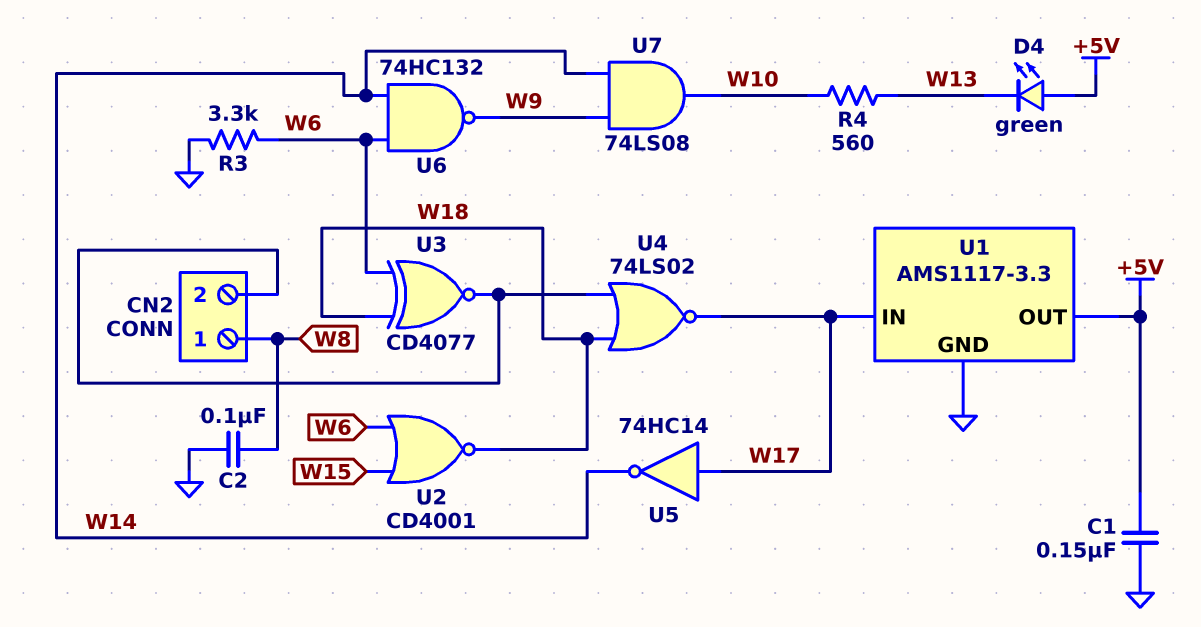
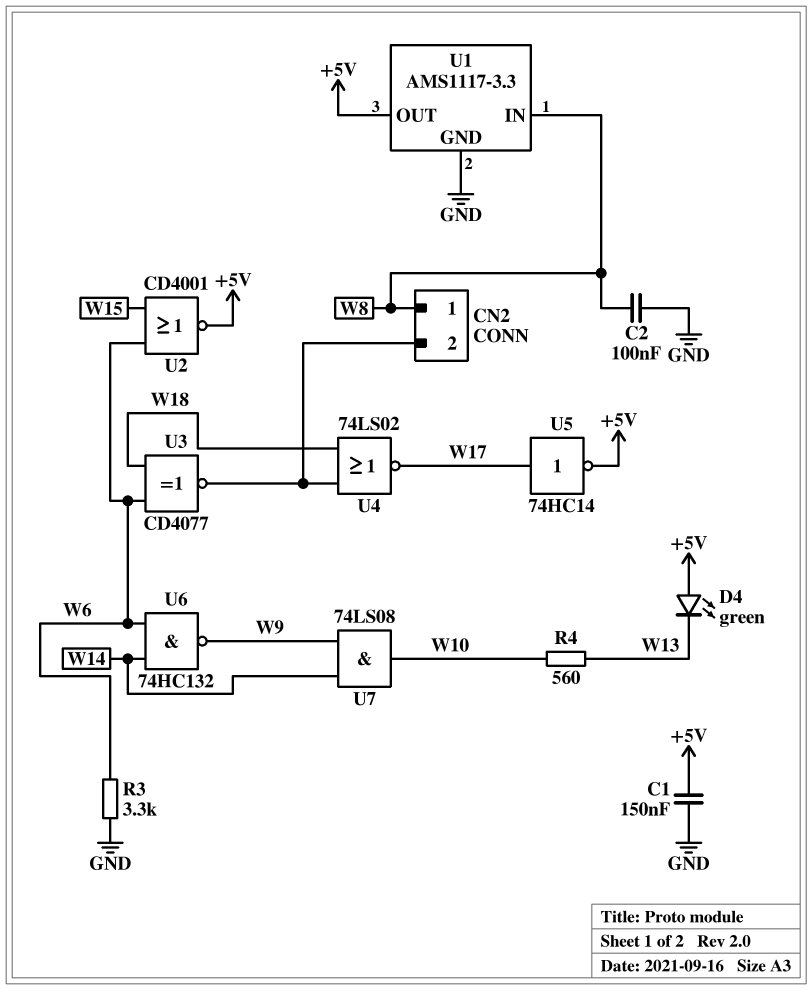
U1 pin IN: W17 -> W8
U2: NOR CD4001 (in W6, in W15, out W18) -> NOR CD4001 (in W6, in W15, out +5V)
U5: NOT 74HC14 (in W17, out W14) -> NOT 74HC14 (in W17, out +5V)

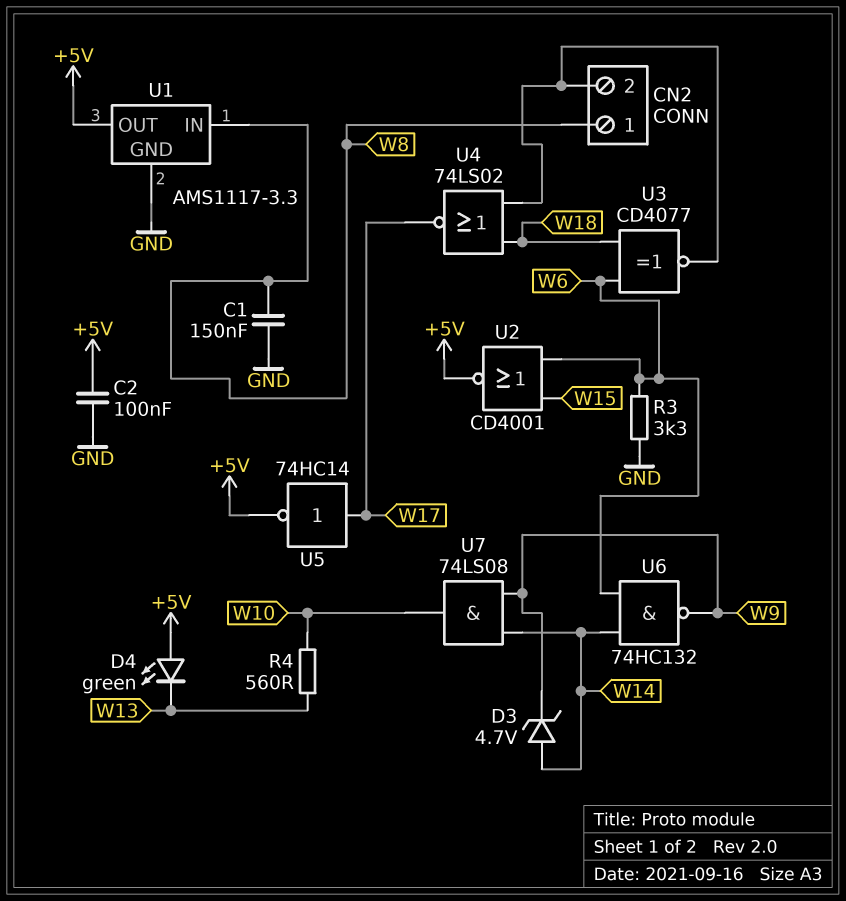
C1: 150nF (+5V, GND) -> 150nF (GND, W8)
C2: 100nF (GND, W8) -> 100nF (+5V, GND)
D3: none -> zener 4.7V (A W14, K W9)

